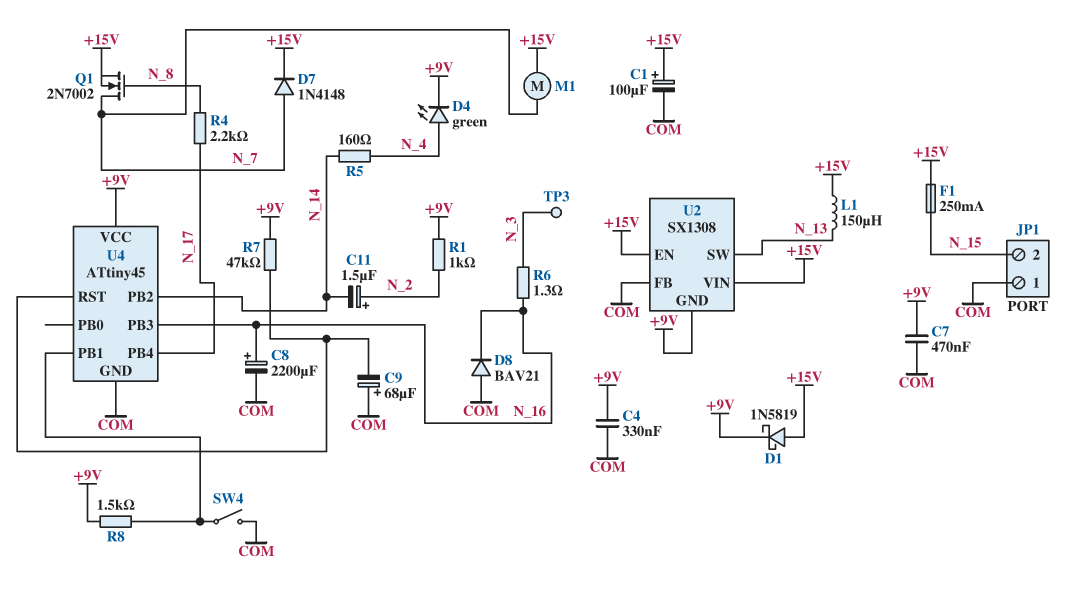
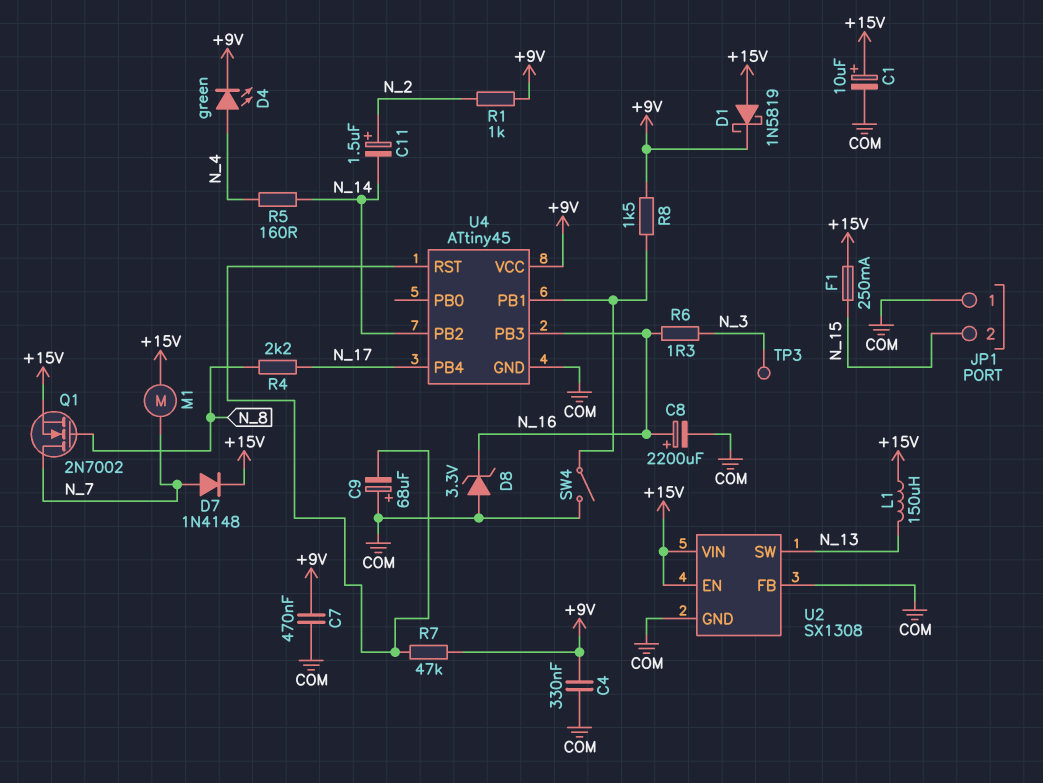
C1: 100uF (plus +15V, minus COM) -> 10uF (plus +15V, minus COM)
D8: diode BAV21 (A COM, K N_16) -> zener 3.3V (A COM, K N_16)
U2 pin GND: +9V -> COM

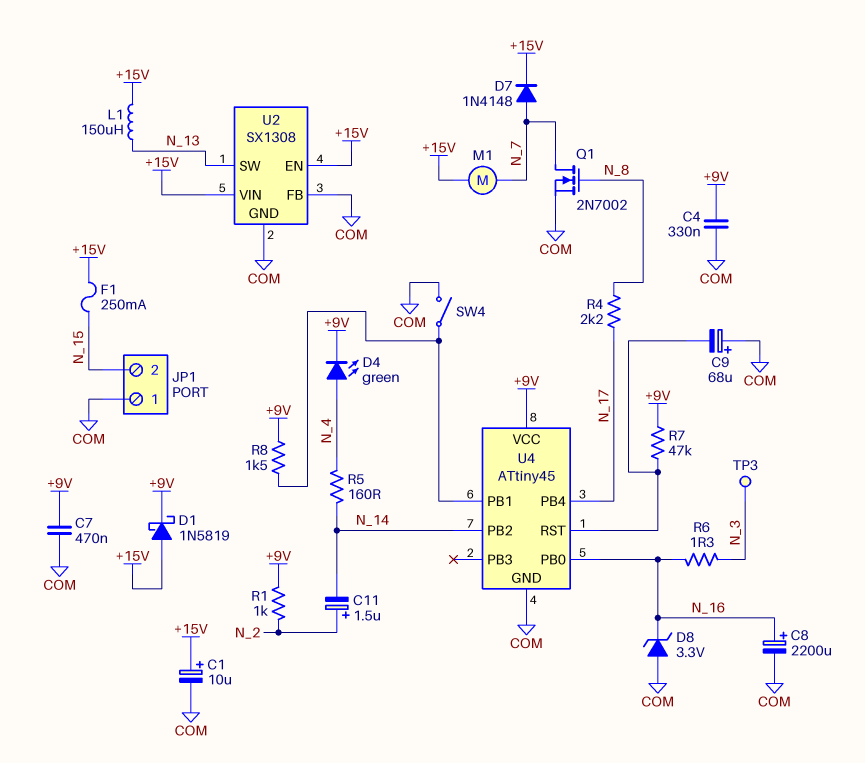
Q1: NMOS 2N7002 (G N_8, D N_7, S +15V) -> NMOS 2N7002 (G N_8, D N_7, S COM)
U4 pin PB0: none -> N_16
U4 pin PB3: N_16 -> none

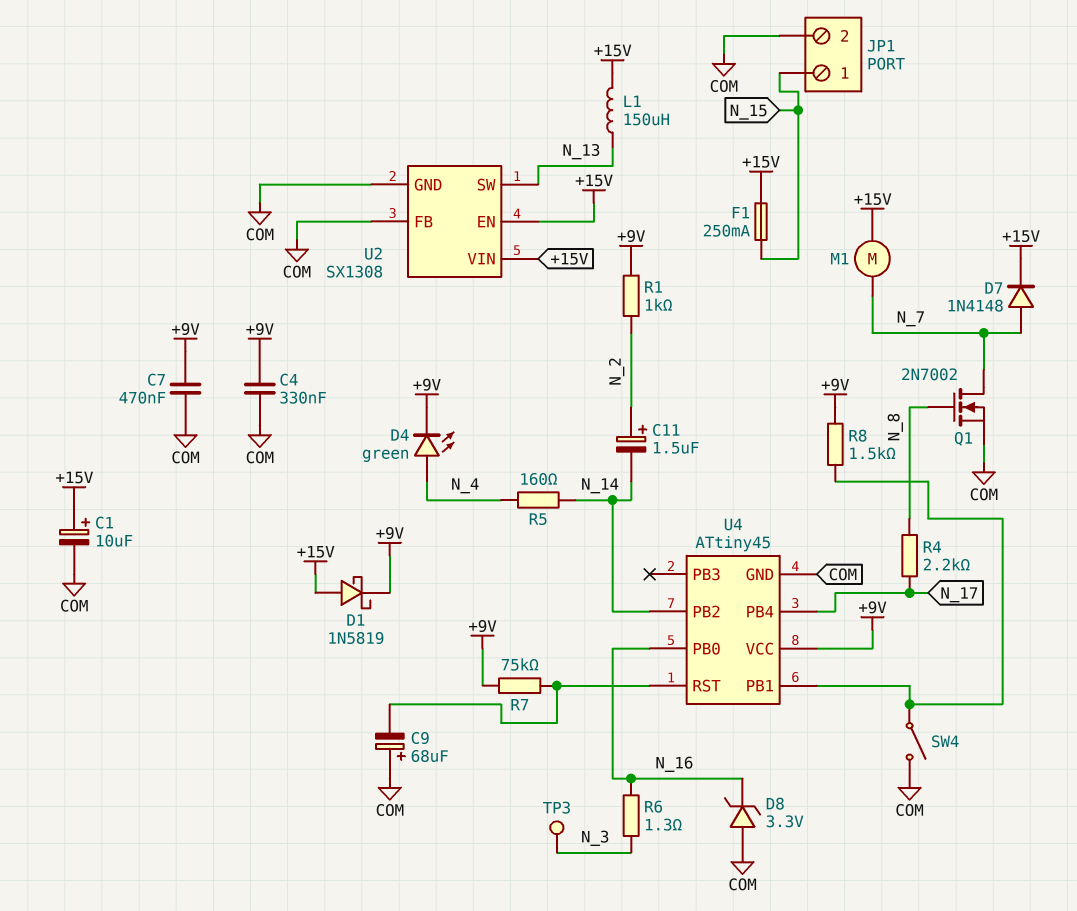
C8: 2200uF (plus N_16, minus COM) -> none
JP1 pin 1: COM -> N_15
JP1 pin 2: N_15 -> COM
R7: 47k (+9V, U4/RST) -> 75k (+9V, U4/RST)

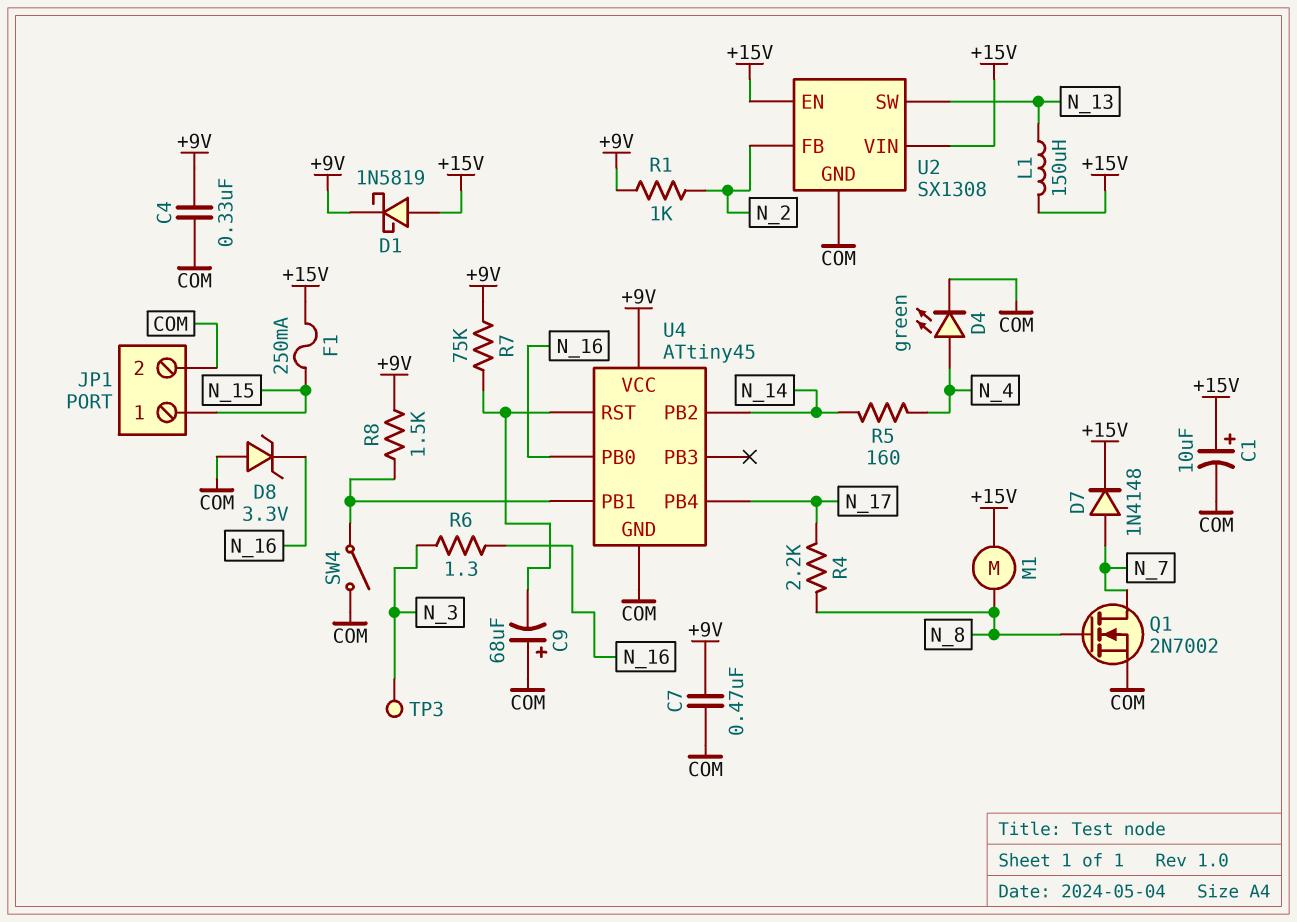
C11: 1.5uF (plus N_2, minus N_14) -> none
D4: LED green (A N_4, K +9V) -> LED green (A N_4, K COM)
M1: motor (+15V, N_7) -> motor (+15V, N_8)
U2 pin FB: COM -> N_2

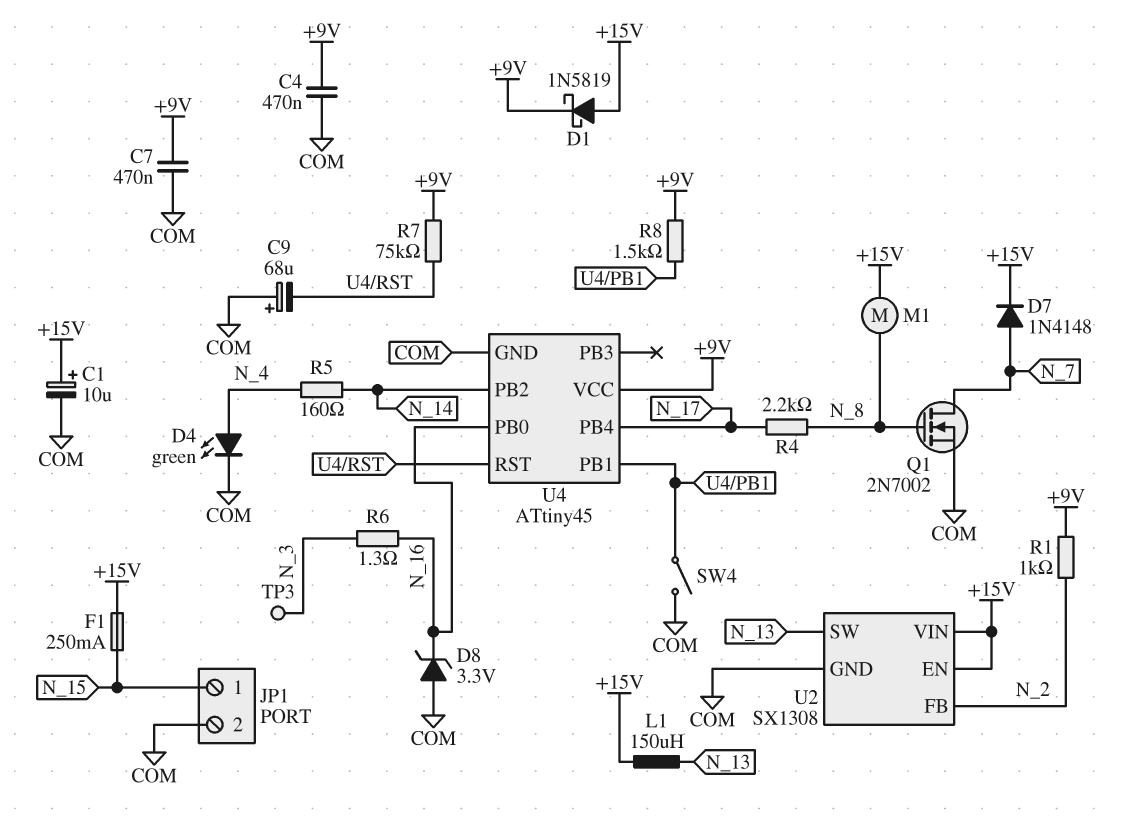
C4: 330nF (+9V, COM) -> 470nF (+9V, COM)

